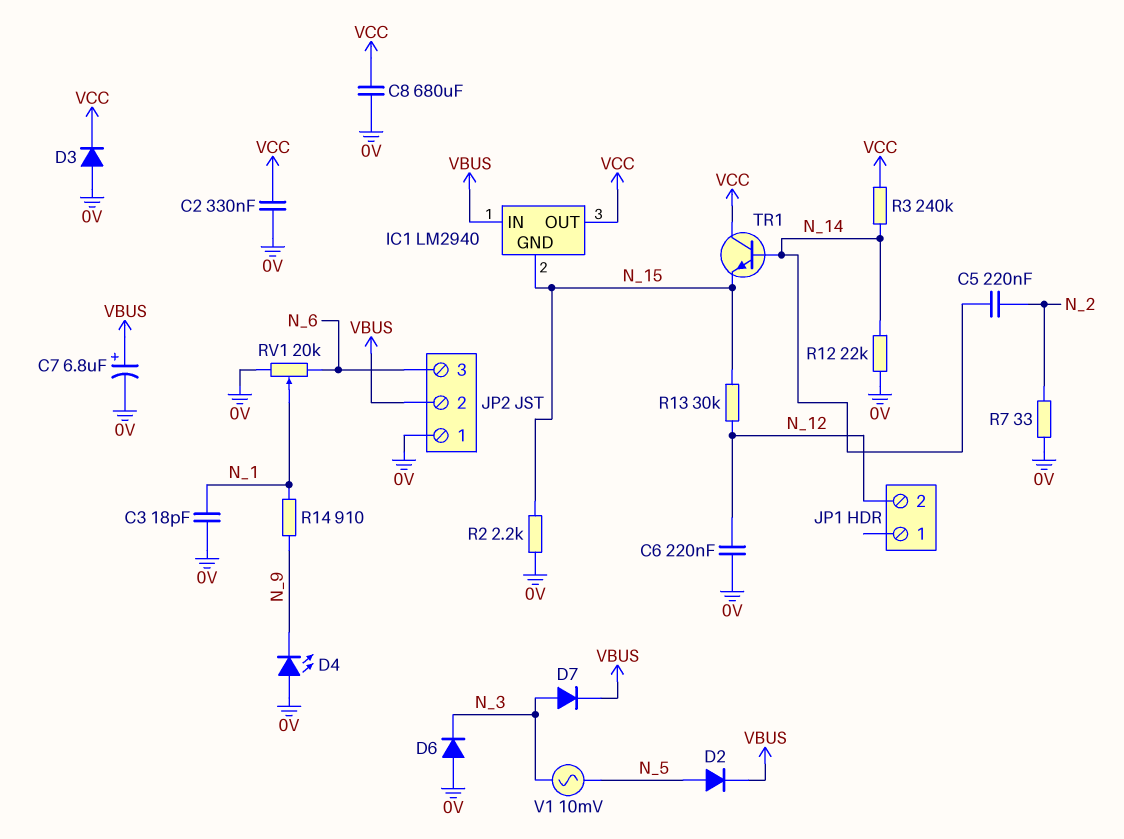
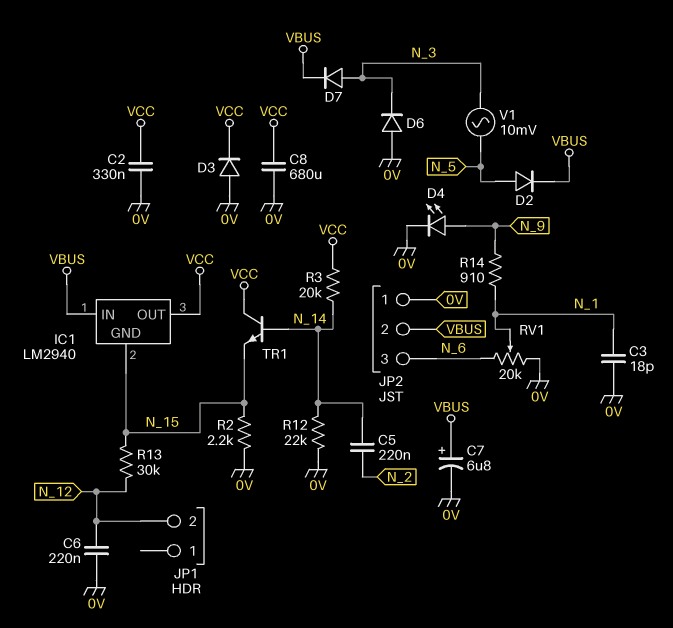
D4: LED (A 0V, K N_9) -> LED (A N_9, K 0V)
R3: 240k (N_14, VCC) -> 20k (N_14, VCC)
R7: 33 (0V, N_2) -> none

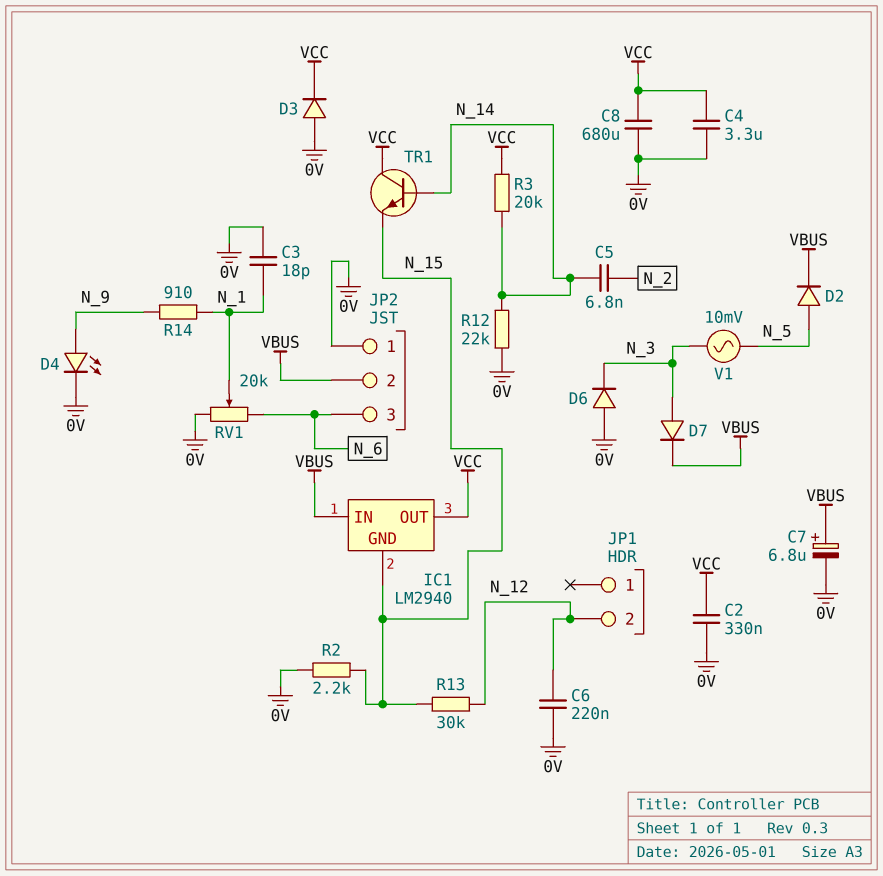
C4: none -> 3.3uF (0V, VCC)
C5: 220nF (N_2, N_14) -> 6.8nF (N_2, N_14)

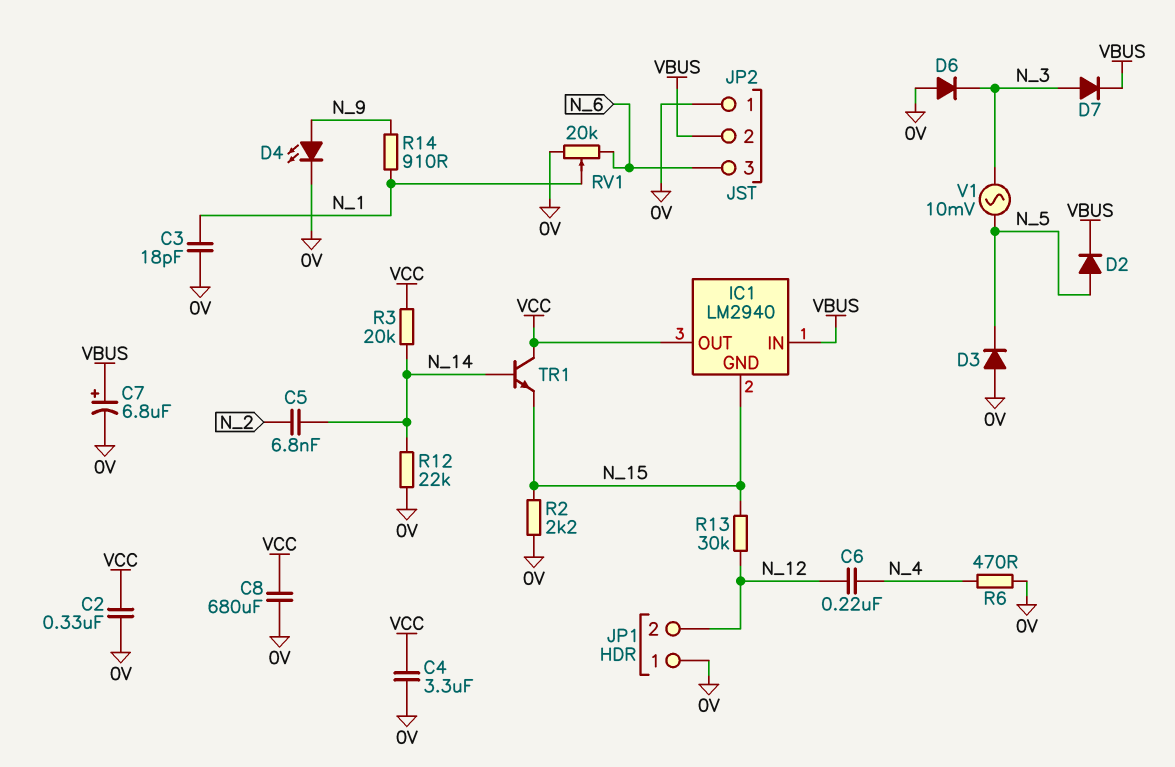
C6: 220nF (0V, N_12) -> 220nF (N_4, N_12)
D3: diode (A 0V, K VCC) -> diode (A 0V, K N_5)
JP1 pin 1: none -> 0V
R6: none -> 470 (0V, N_4)

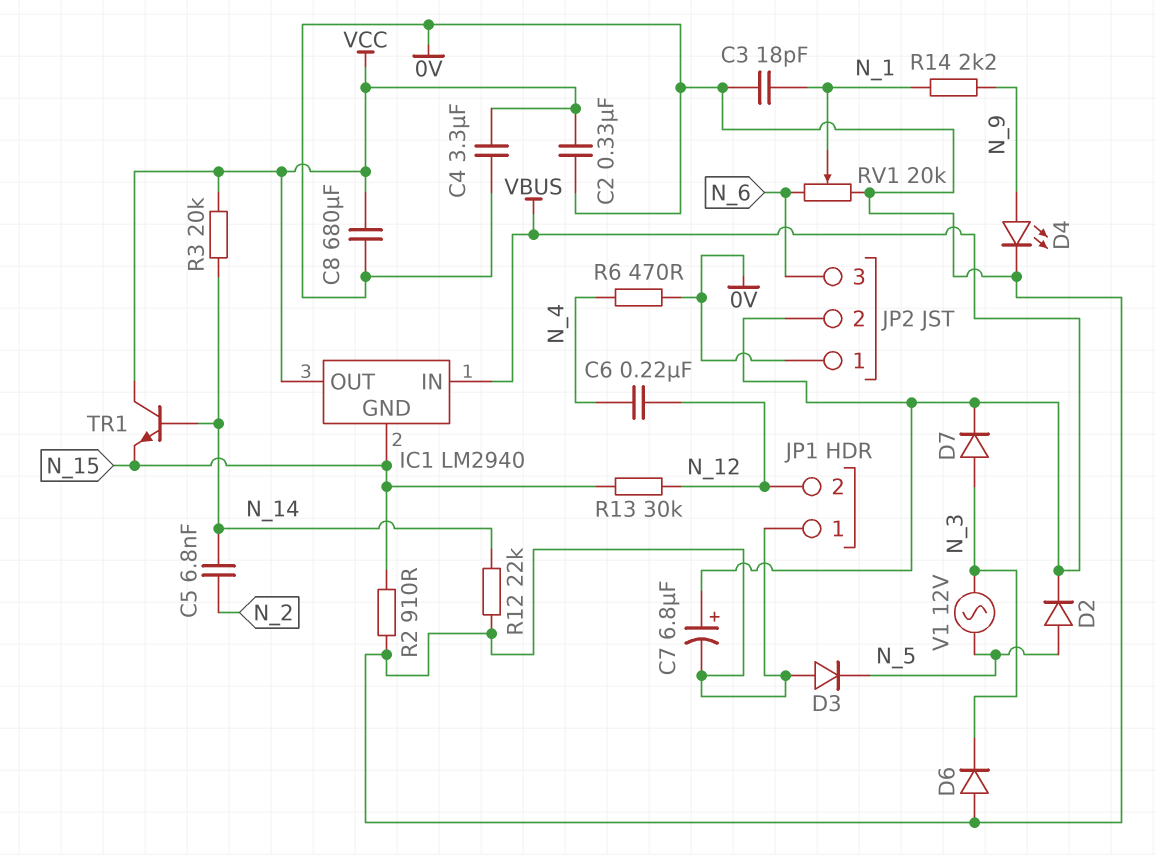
R2: 2.2k (0V, N_15) -> 910 (0V, N_15)
R14: 910 (N_1, N_9) -> 2.2k (N_1, N_9)
V1: AC 10mV (N_3, N_5) -> AC 12V (N_3, N_5)

